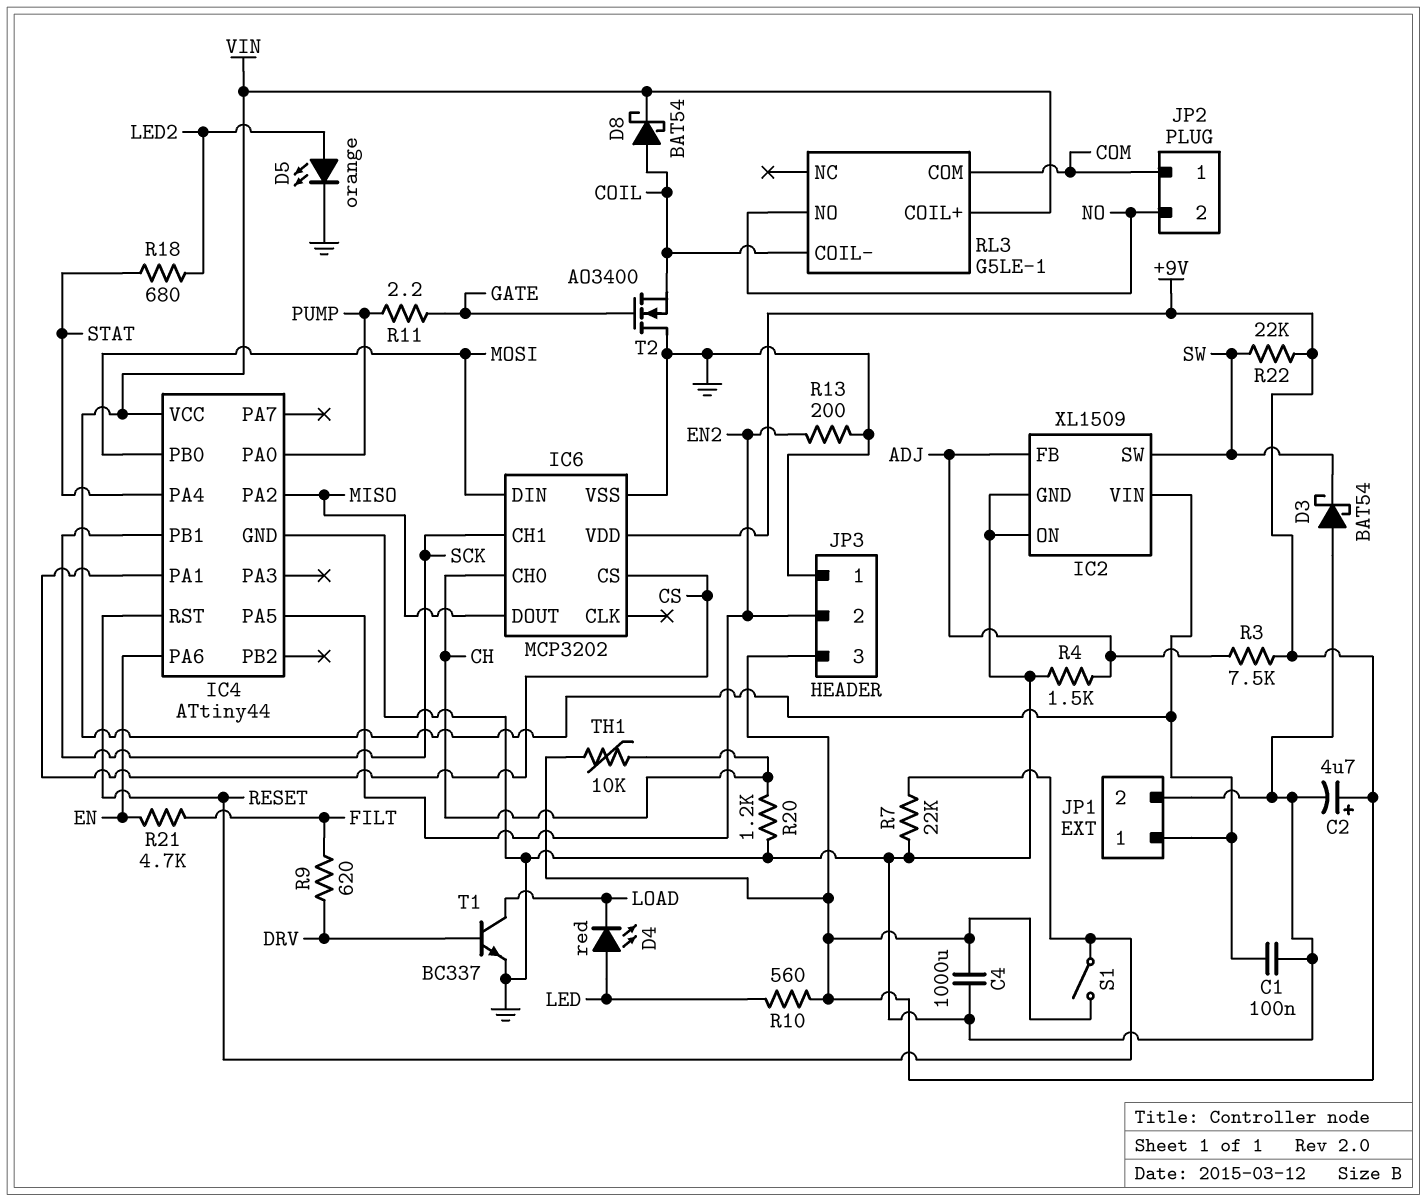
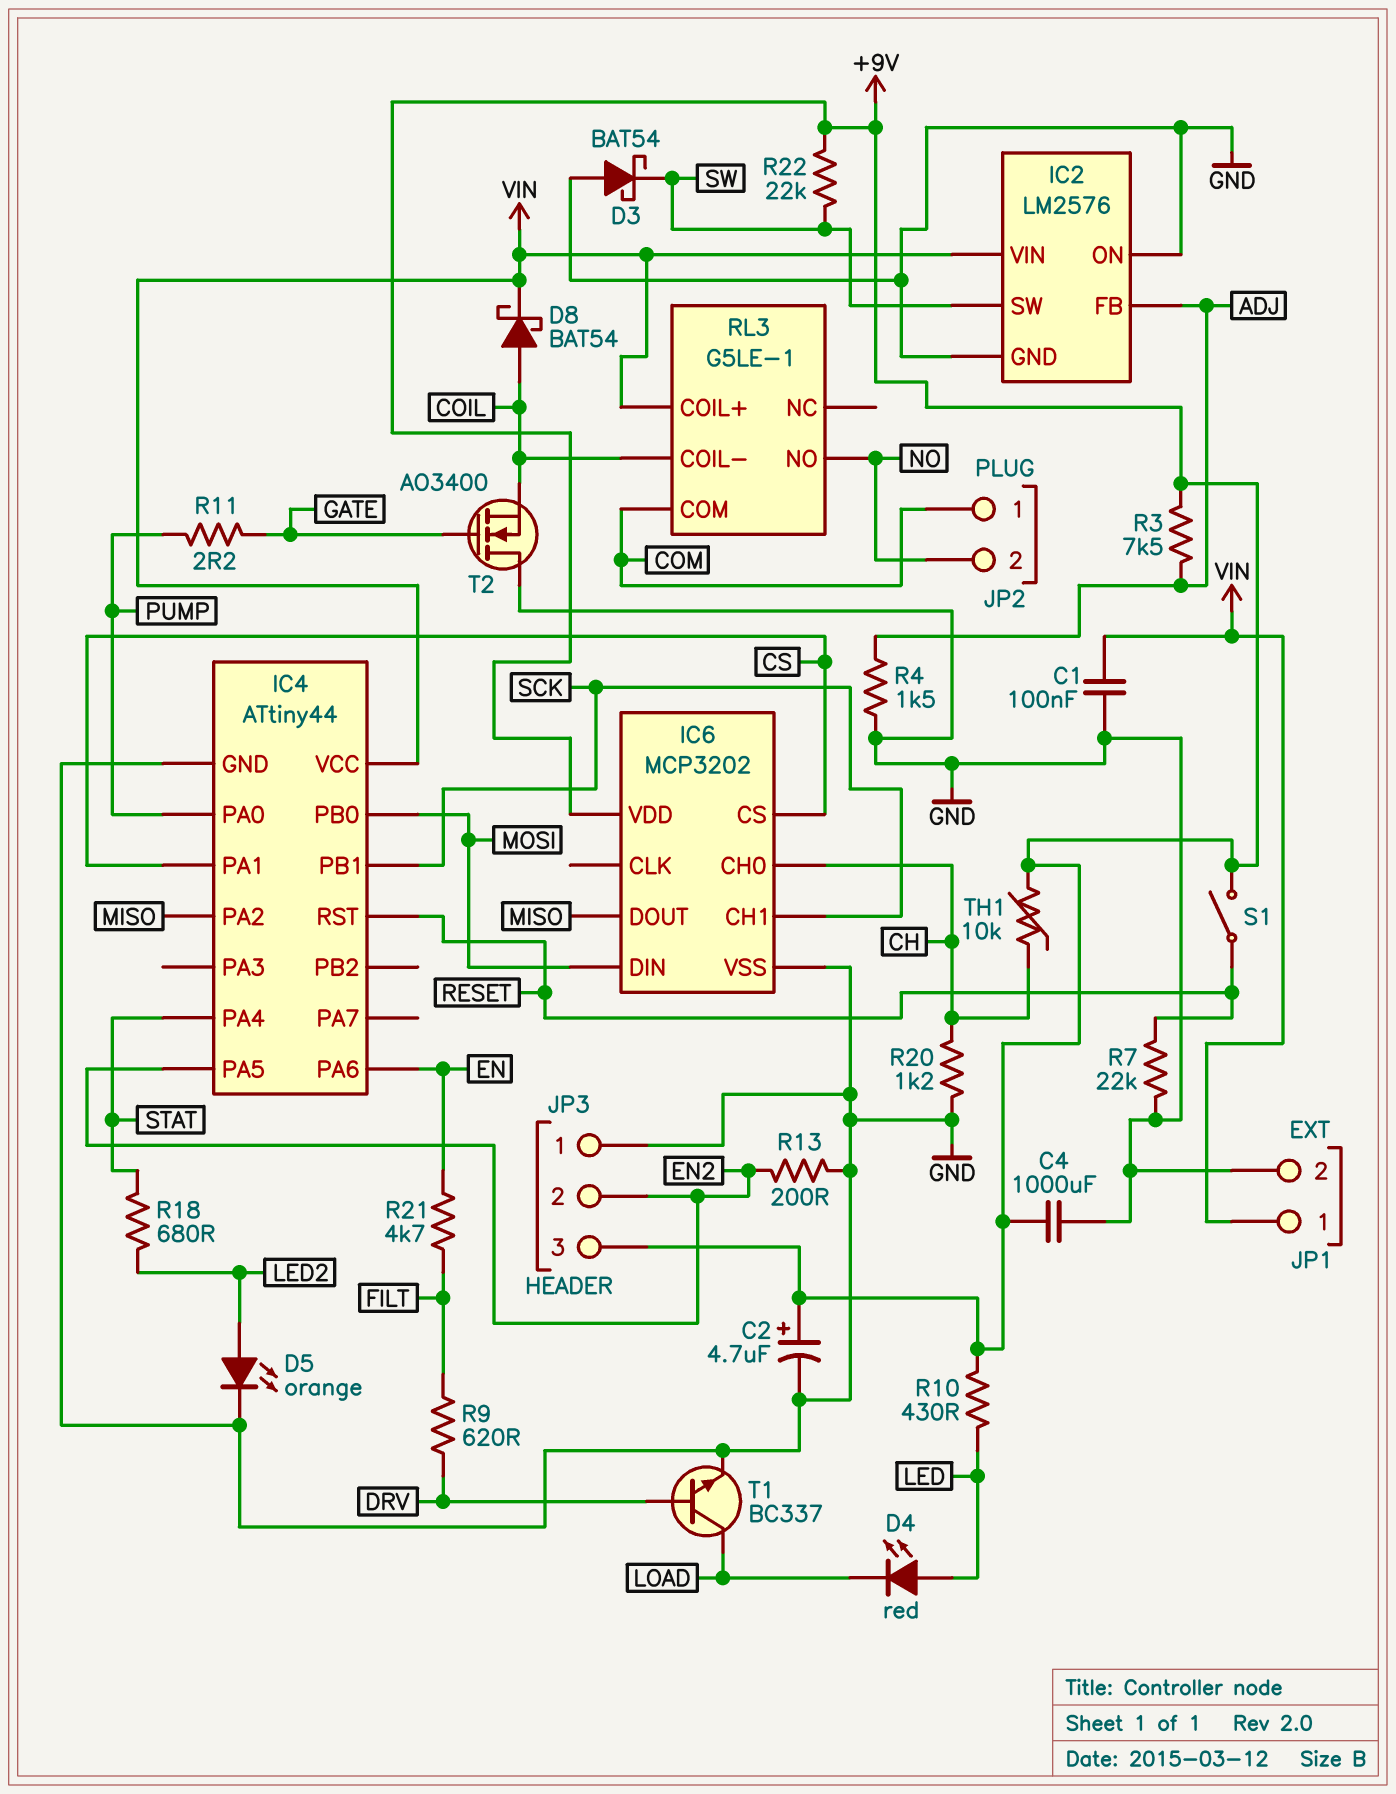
IC2: XL1509 -> LM2576
R10: 560 (+9V, LED) -> 430 (+9V, LED)

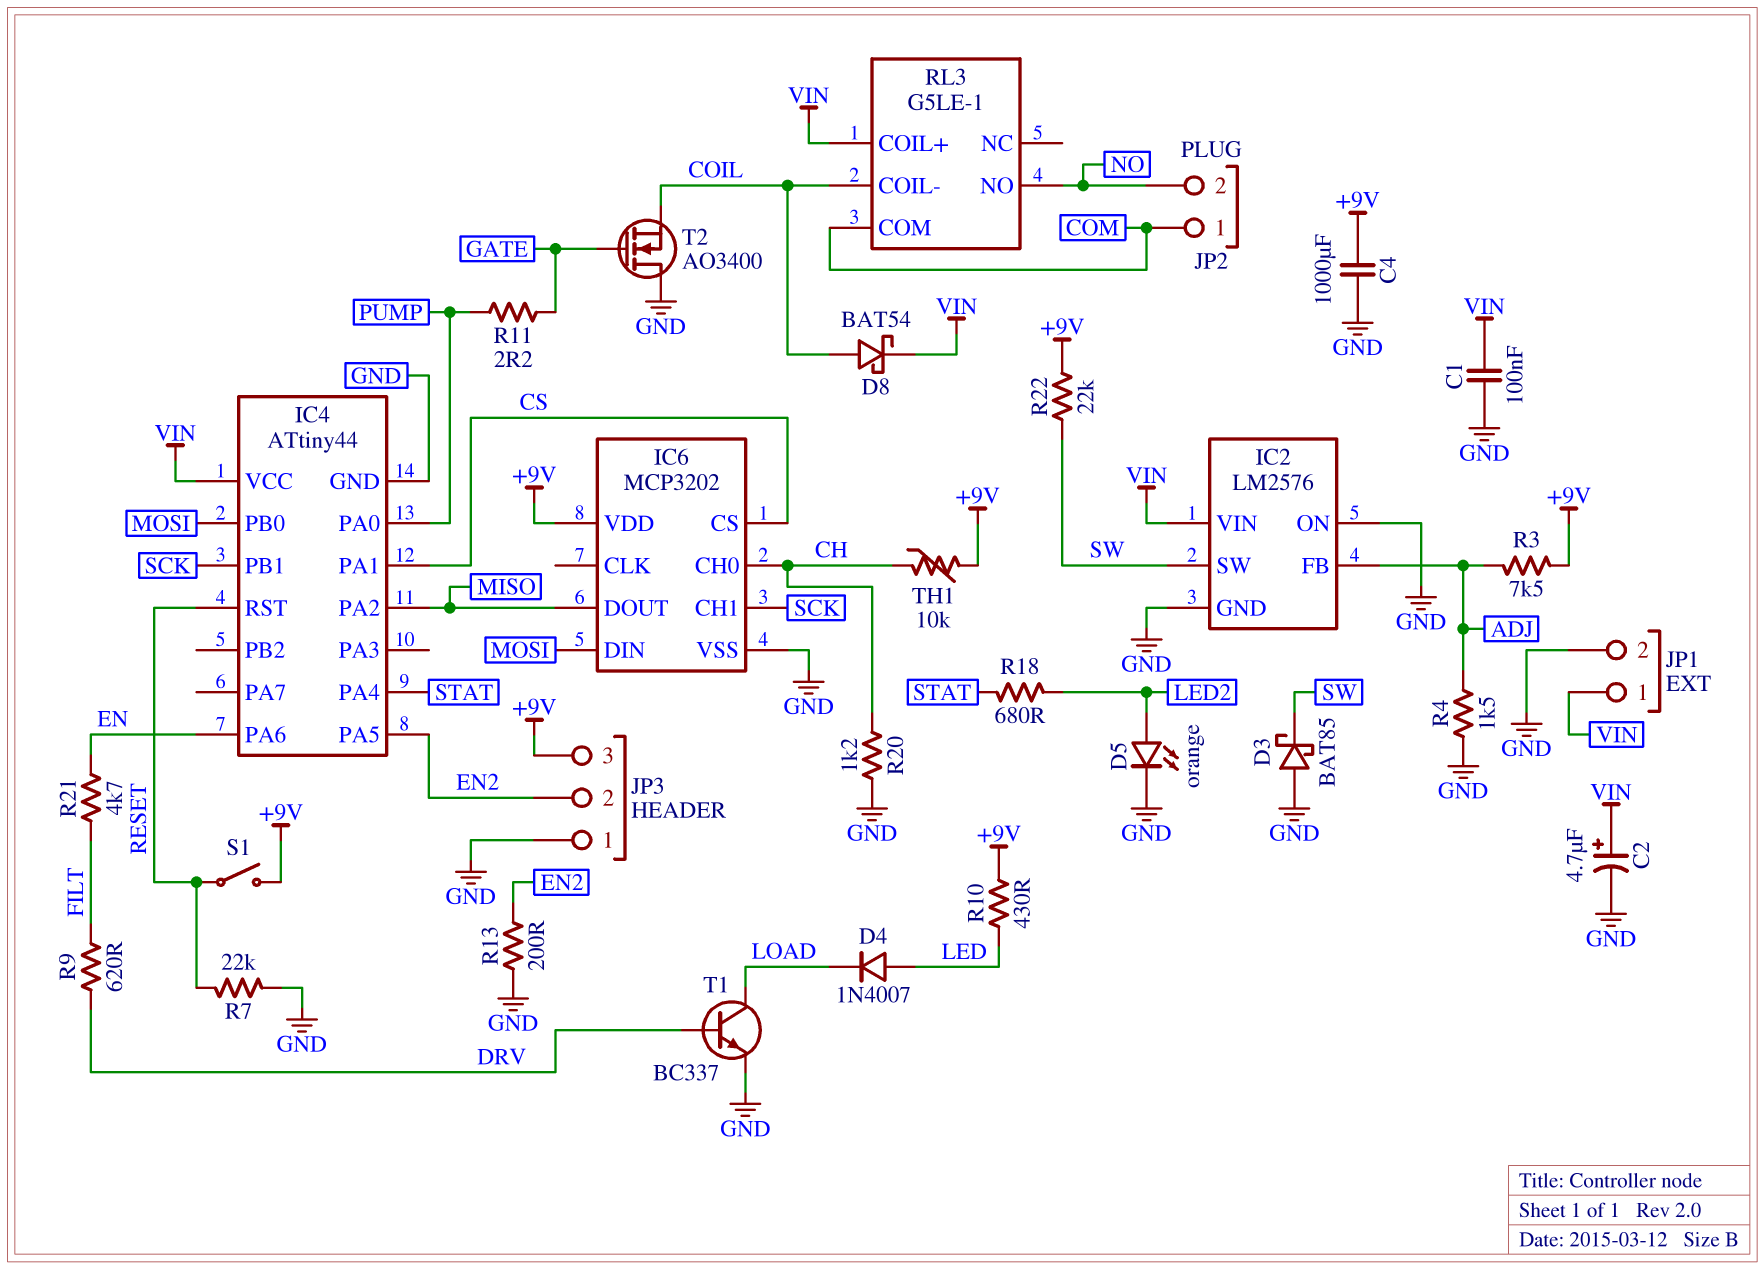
C2: 4.7uF (plus +9V, minus GND) -> 4.7uF (plus VIN, minus GND)
D3: schottky BAT54 (A GND, K SW) -> schottky BAT85 (A GND, K SW)
D4: LED red (A LED, K LOAD) -> diode 1N4007 (A LED, K LOAD)

